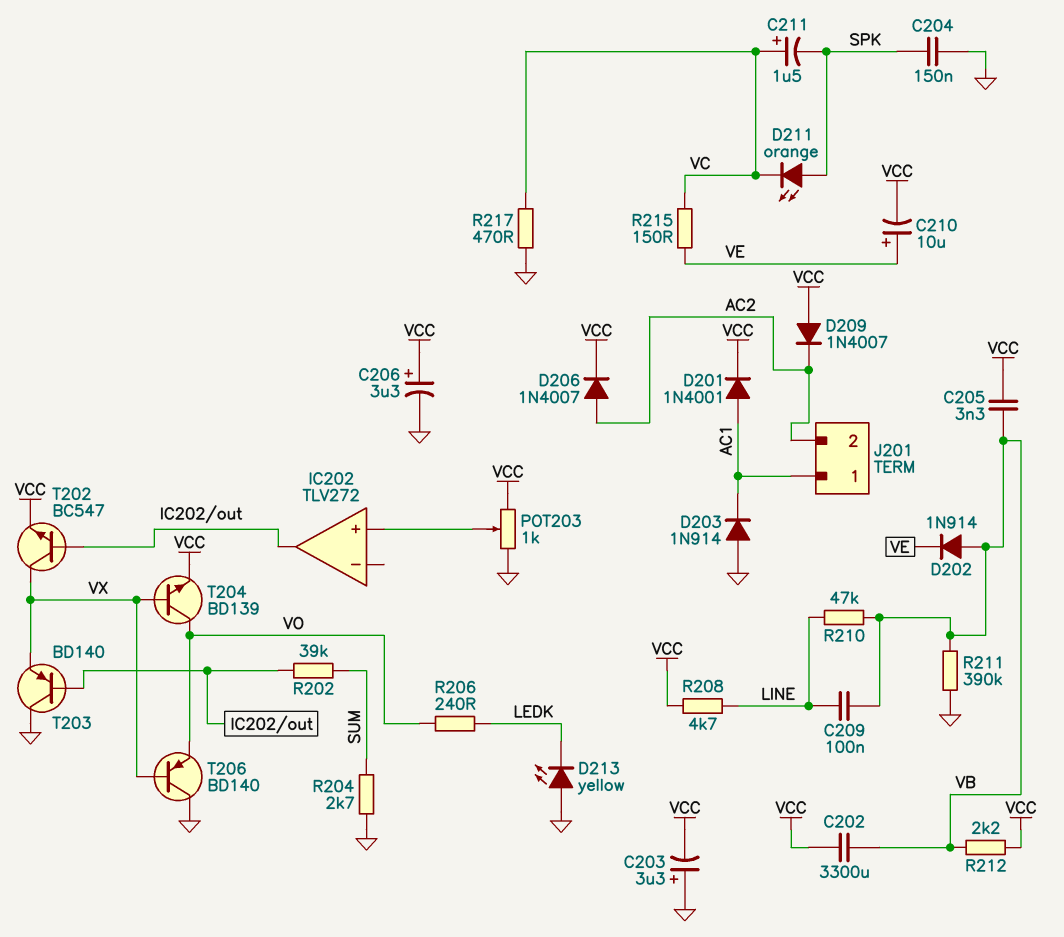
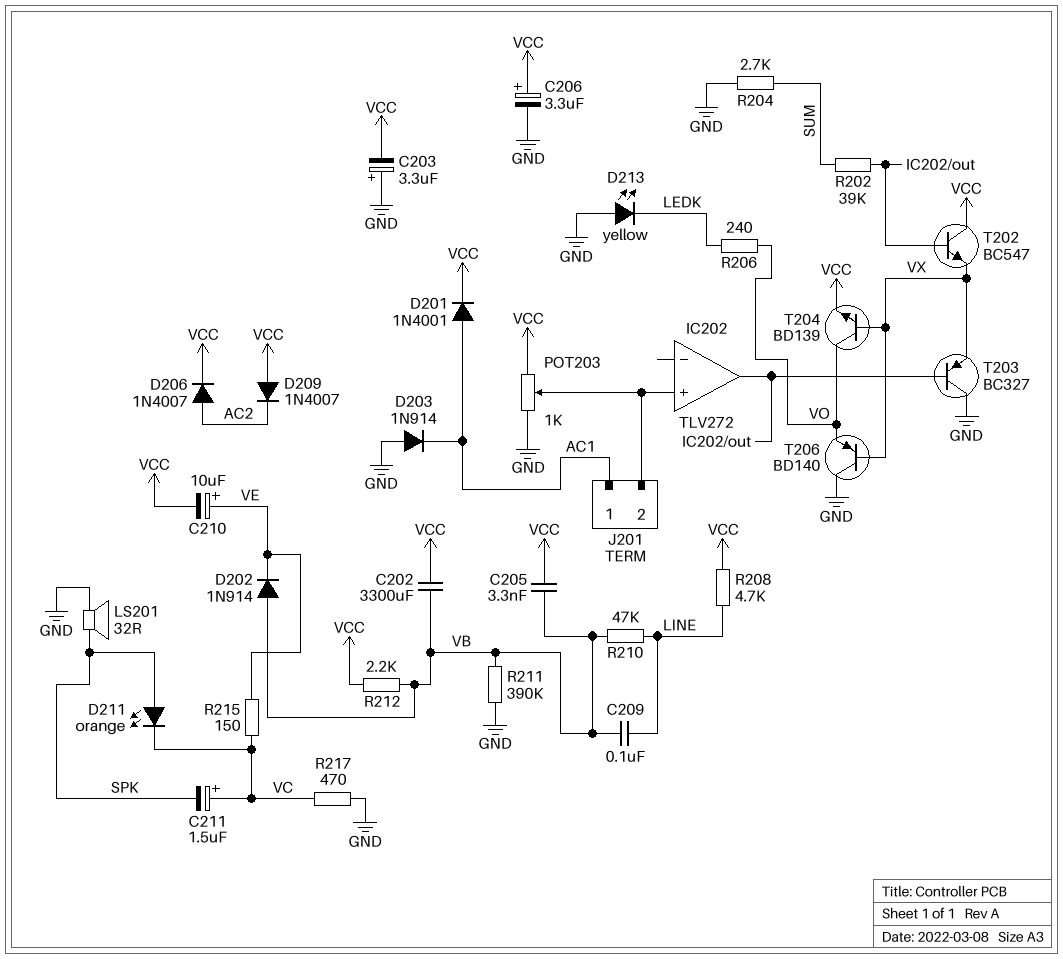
C204: 150nF (GND, SPK) -> none
J201 pin 2: AC2 -> IC202/in+
LS201: none -> speaker 32R (GND, SPK)
T202: NPN BC547 (B IC202/out, C VX, E VCC) -> NPN BC547 (B IC202/out, C VCC, E VX)
T203: PNP BD140 (B IC202/out, C GND, E VX) -> PNP BC327 (B IC202/out, C GND, E VX)

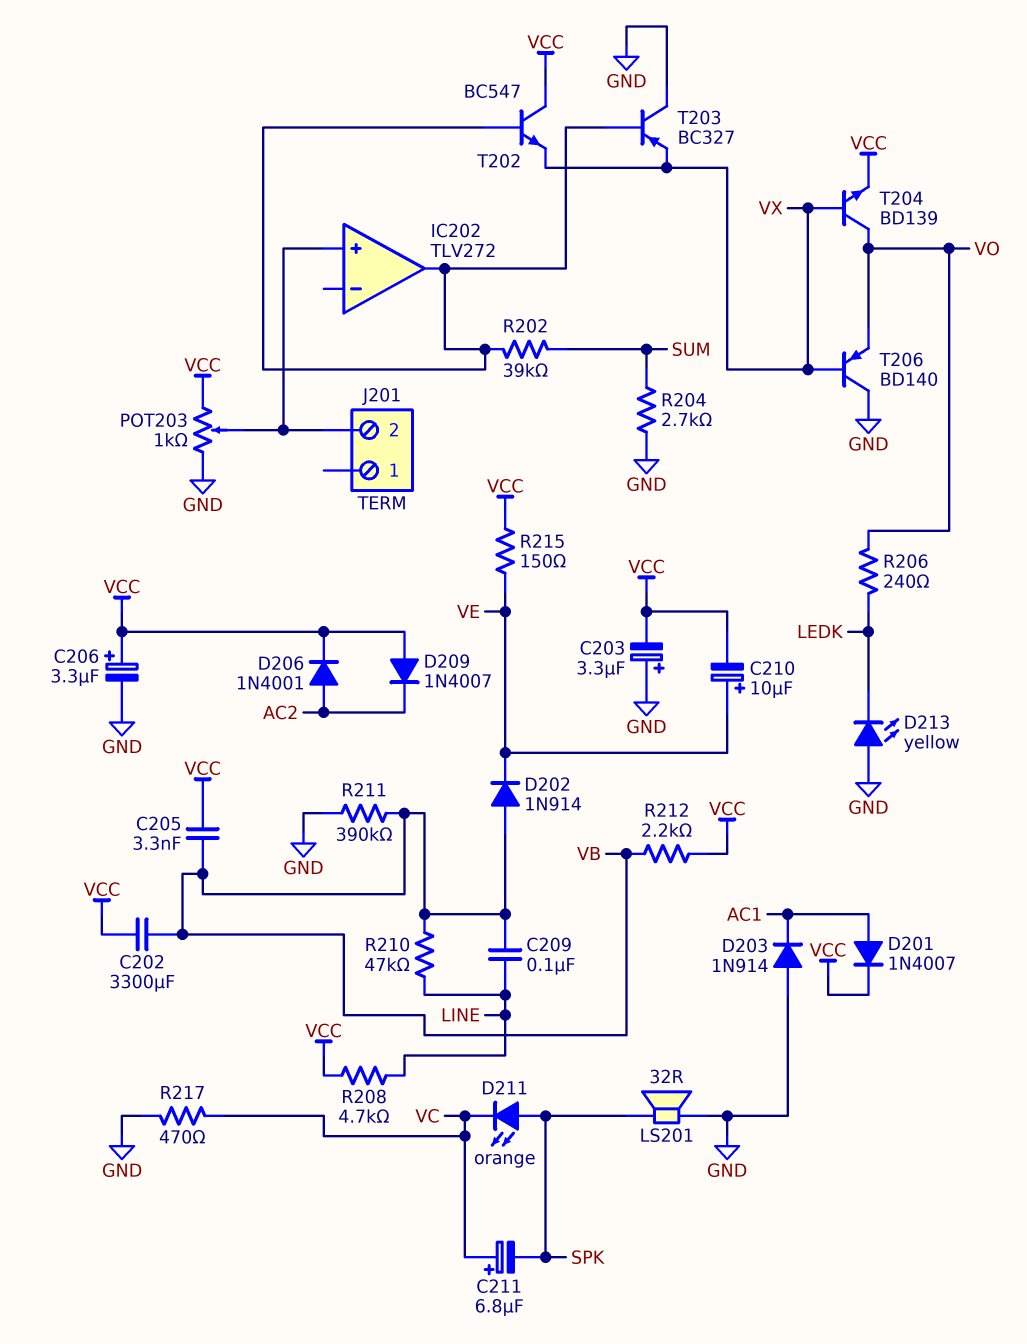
C211: 1.5uF (plus VC, minus SPK) -> 6.8uF (plus VC, minus SPK)
D201: diode 1N4001 (A AC1, K VCC) -> diode 1N4007 (A AC1, K VCC)
D206: diode 1N4007 (A AC2, K VCC) -> diode 1N4001 (A AC2, K VCC)
J201 pin 1: AC1 -> none
R215: 150 (VC, VE) -> 150 (VCC, VE)

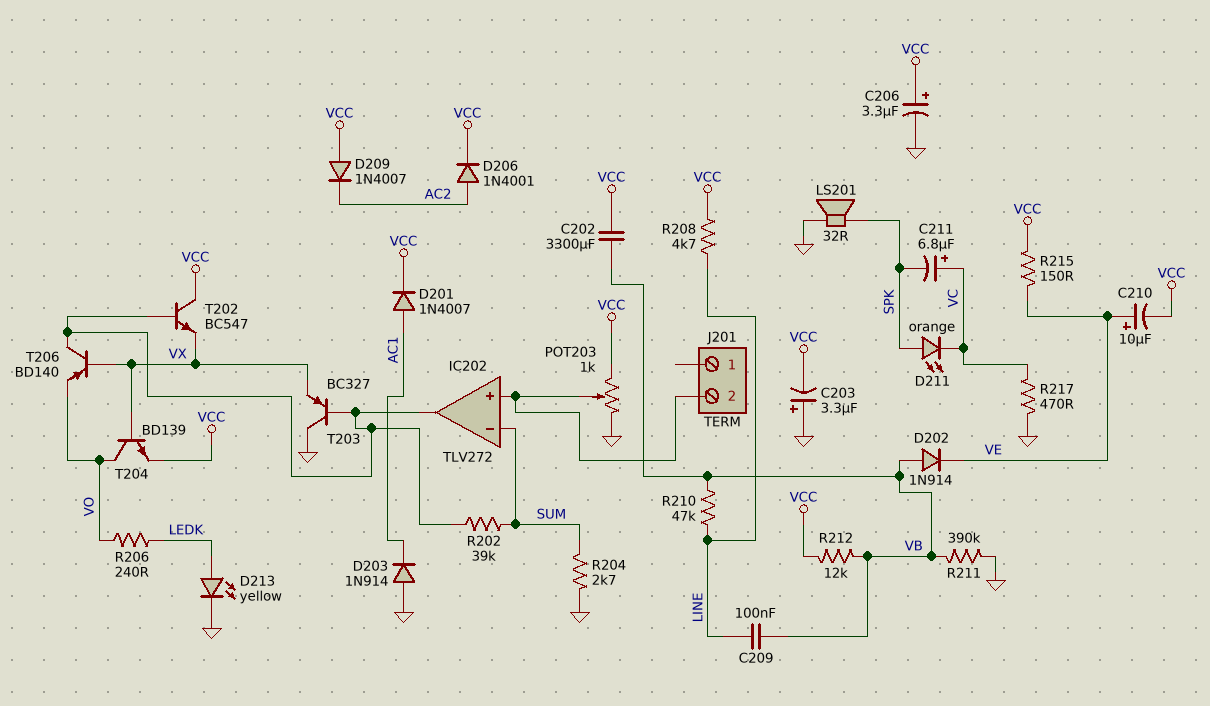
C205: 3.3nF (VB, VCC) -> none
D213: LED yellow (A GND, K LEDK) -> LED yellow (A LEDK, K GND)
IC202 pin in-: none -> SUM
R212: 2.2k (VB, VCC) -> 12k (VB, VCC)
T206: PNP BD140 (B VX, C GND, E VO) -> PNP BD140 (B VX, C IC202/out, E VO)

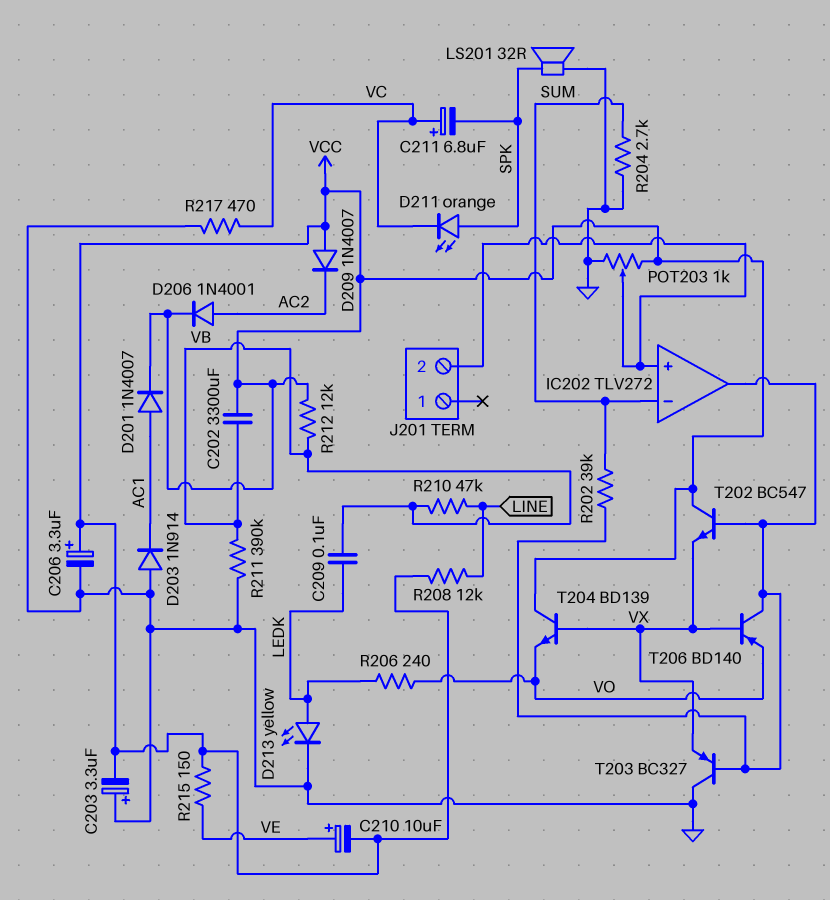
C209: 100nF (LINE, VB) -> 100nF (LEDK, VB)
D202: diode 1N914 (A VB, K VE) -> none
R208: 4.7k (LINE, VCC) -> 12k (LINE, VCC)
T204: NPN BD139 (B VX, C VO, E VCC) -> NPN BD139 (B VX, C VCC, E VO)

